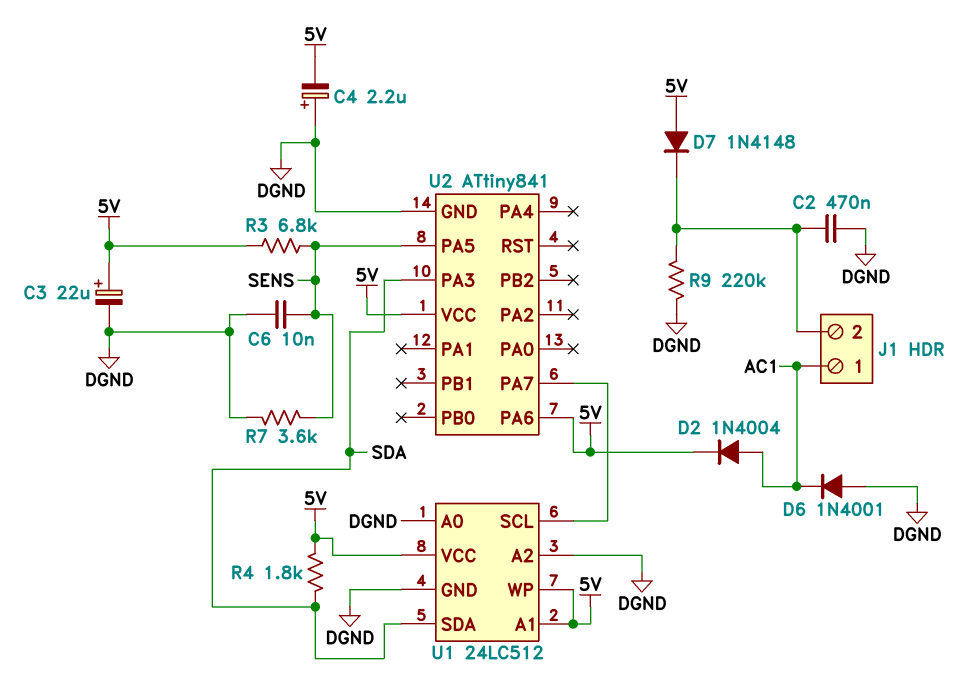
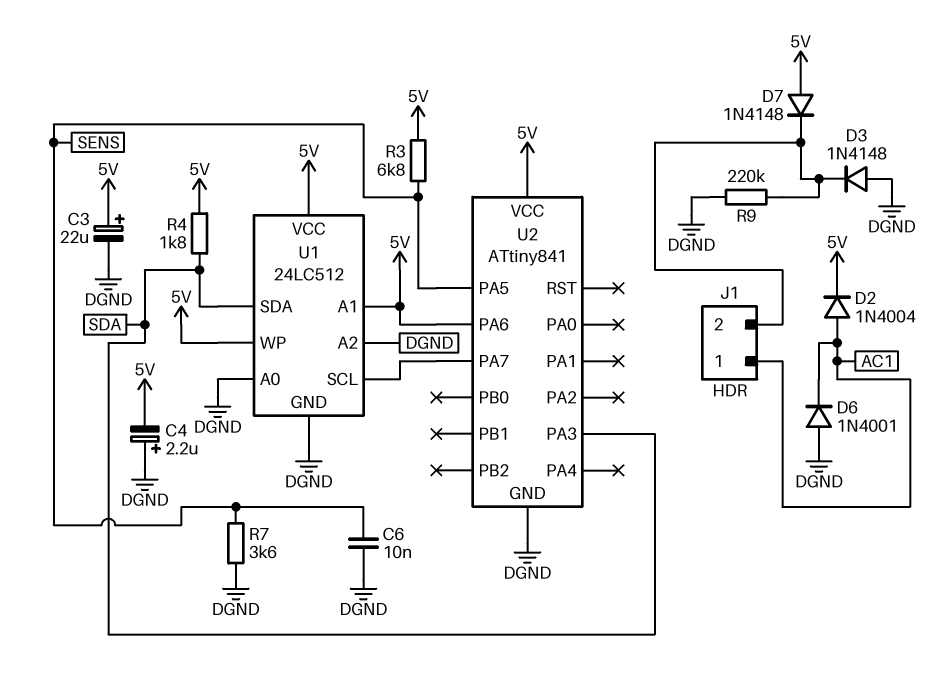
C2: 470nF (DGND, J1/2) -> none
D3: none -> diode 1N4148 (A DGND, K J1/2)

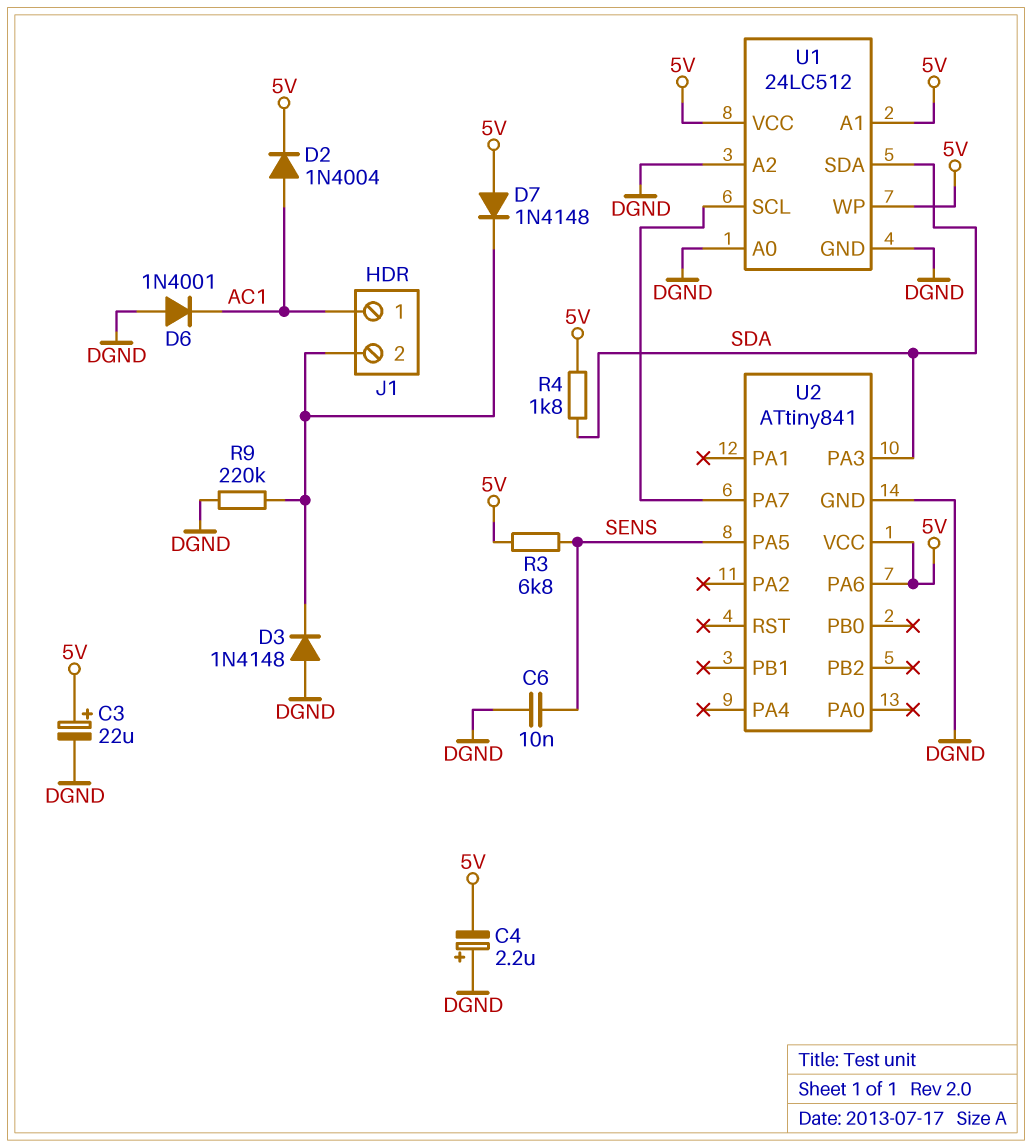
R7: 3.6k (DGND, SENS) -> none

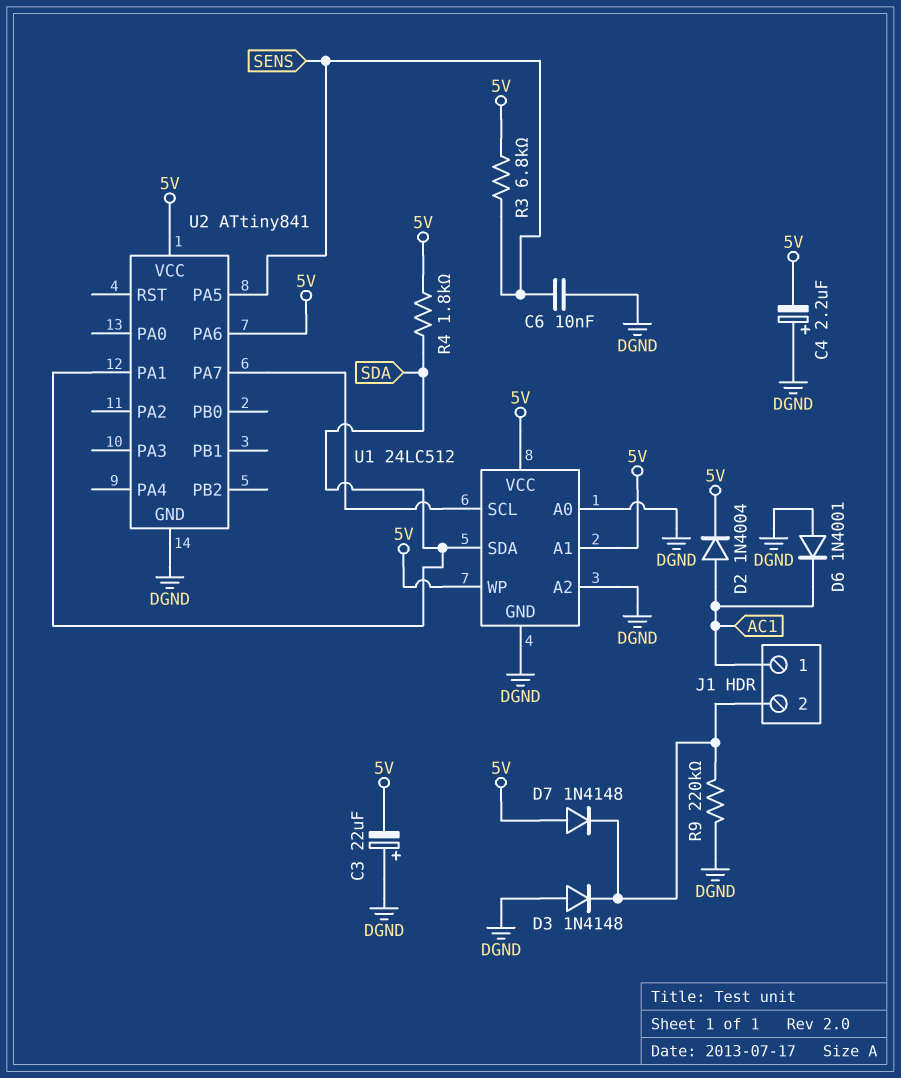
C3: 22uF (plus 5V, minus DGND) -> 22uF (plus DGND, minus 5V)
U2 pin PA1: none -> SDA
U2 pin PA3: SDA -> none

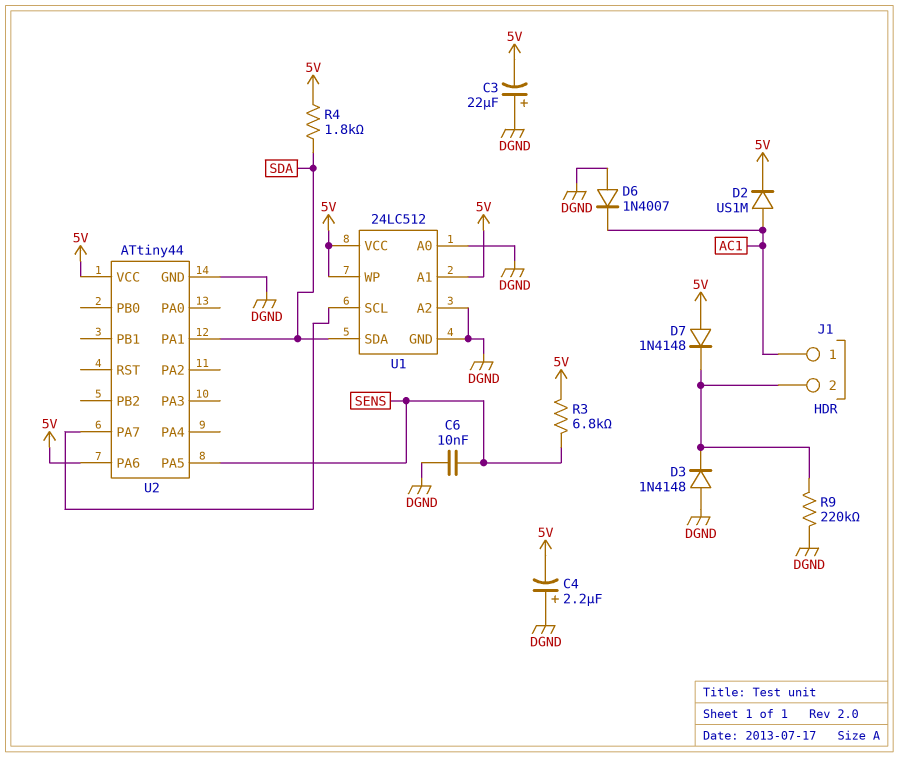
D2: diode 1N4004 (A AC1, K 5V) -> diode US1M (A AC1, K 5V)
D6: diode 1N4001 (A DGND, K AC1) -> diode 1N4007 (A DGND, K AC1)
U2: ATtiny841 -> ATtiny44

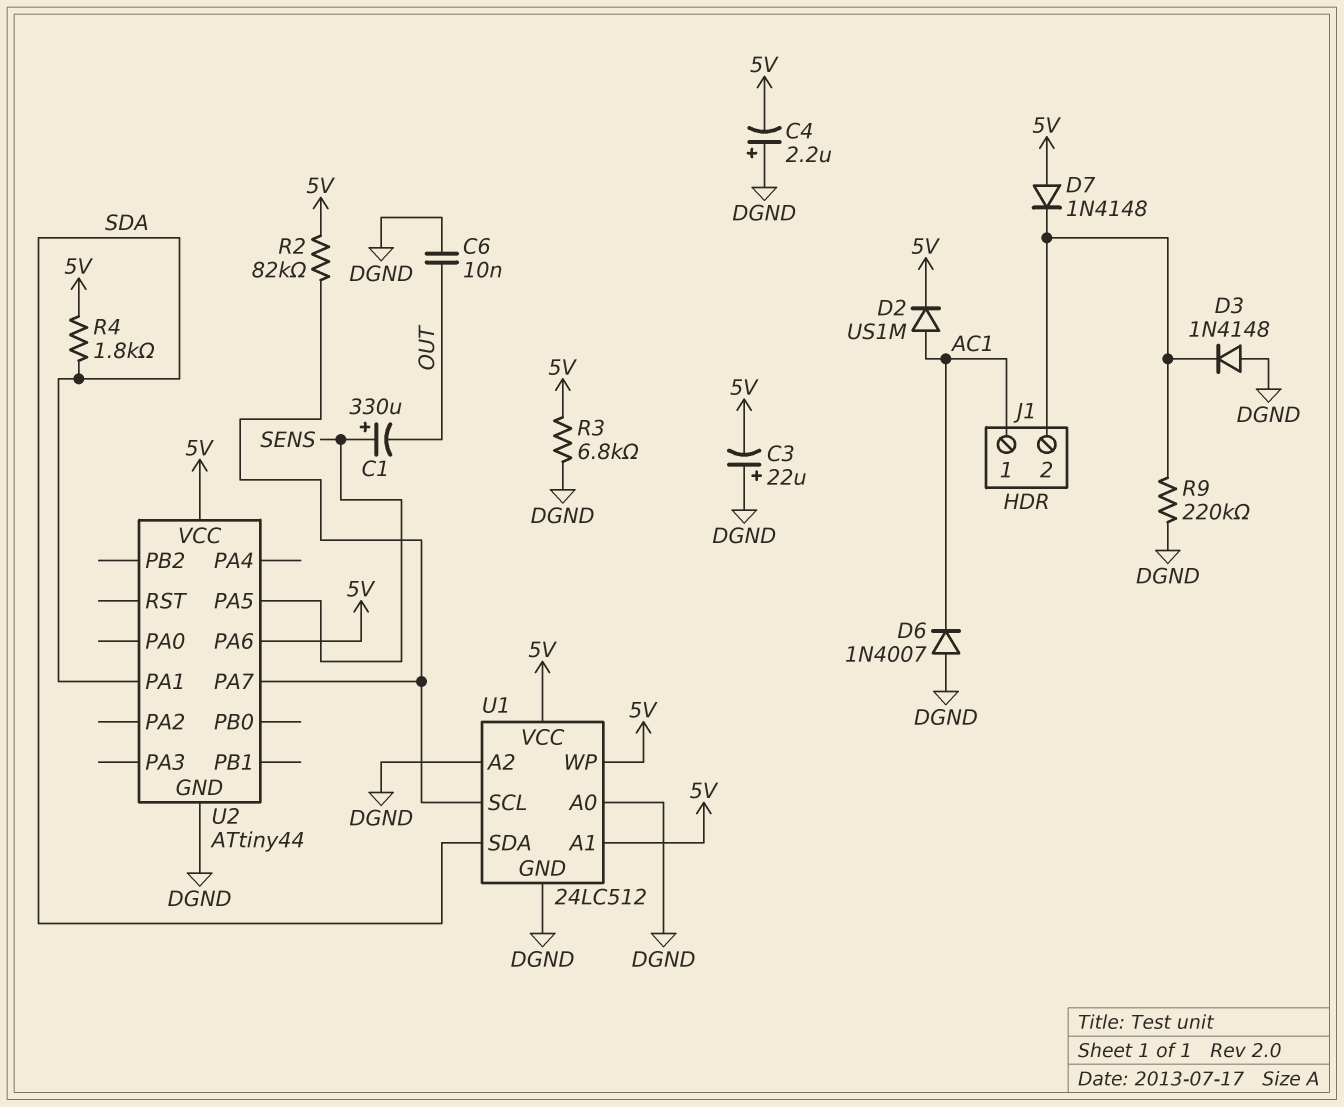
C1: none -> 330uF (plus SENS, minus OUT)
C6: 10nF (DGND, SENS) -> 10nF (DGND, OUT)
R2: none -> 82k (5V, U1/SCL)
R3: 6.8k (5V, SENS) -> 6.8k (5V, DGND)

